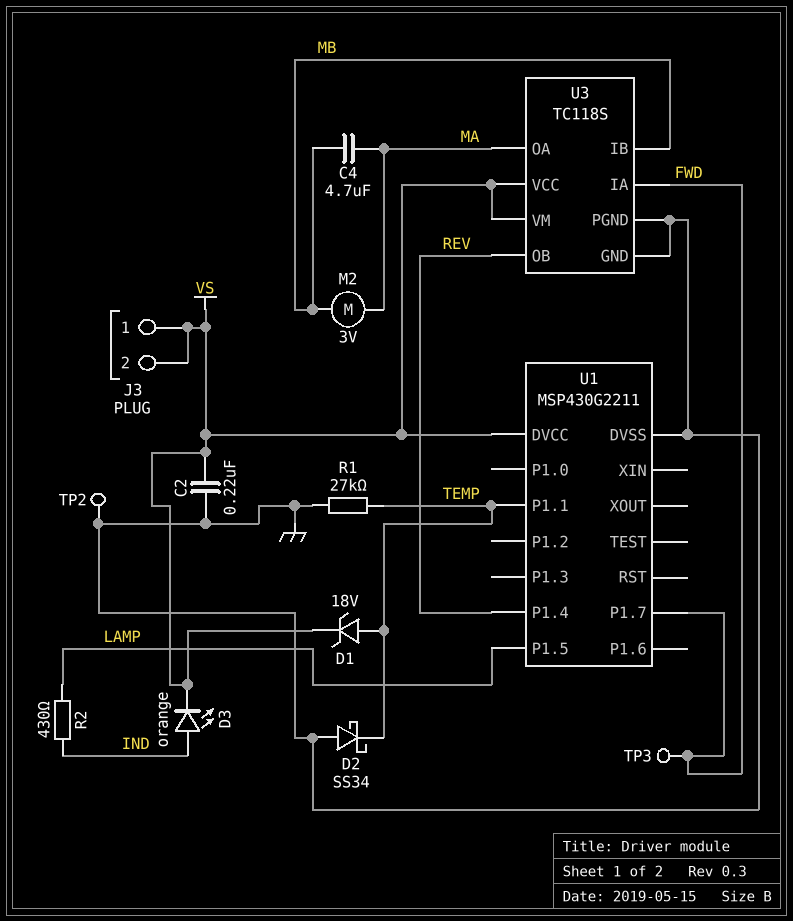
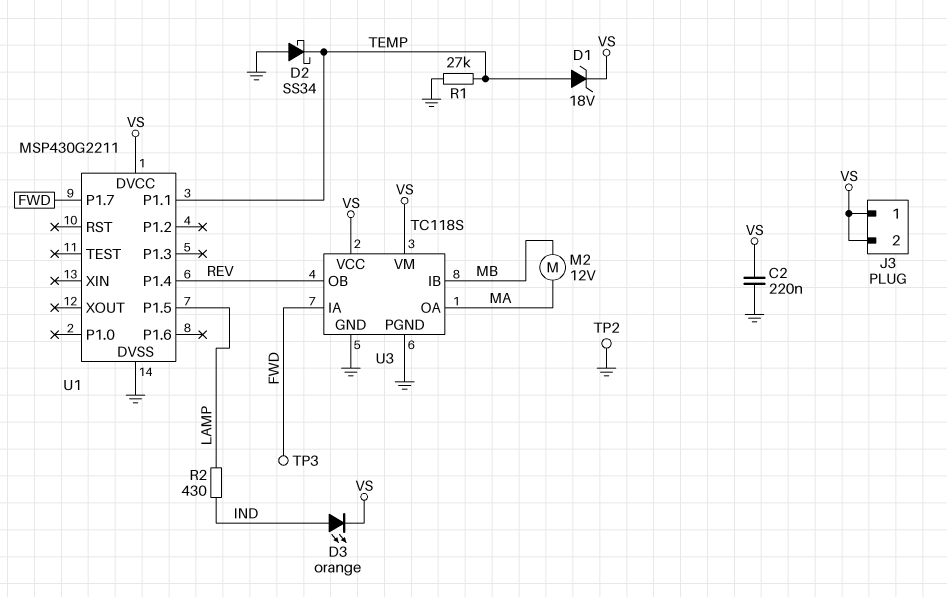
C4: 4.7uF (MA, MB) -> none
M2: motor 3V (MA, MB) -> motor 12V (MA, MB)

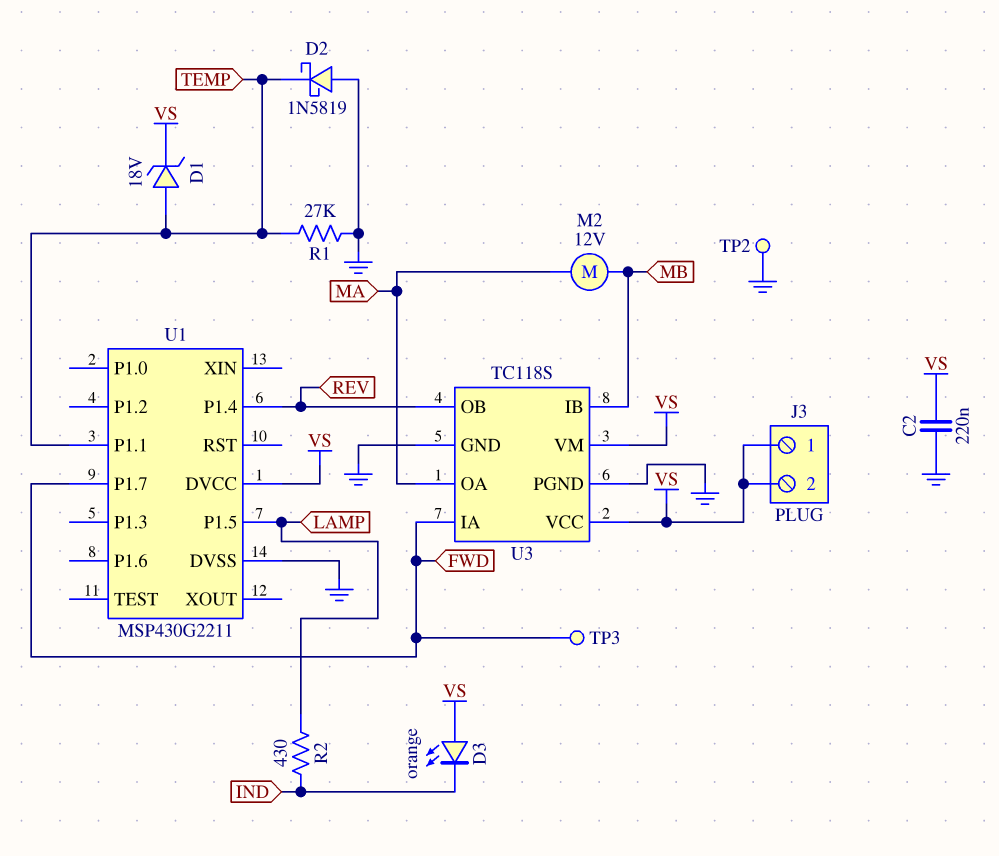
D2: schottky SS34 (A GND, K TEMP) -> schottky 1N5819 (A GND, K TEMP)
D3: LED orange (A IND, K VS) -> LED orange (A VS, K IND)

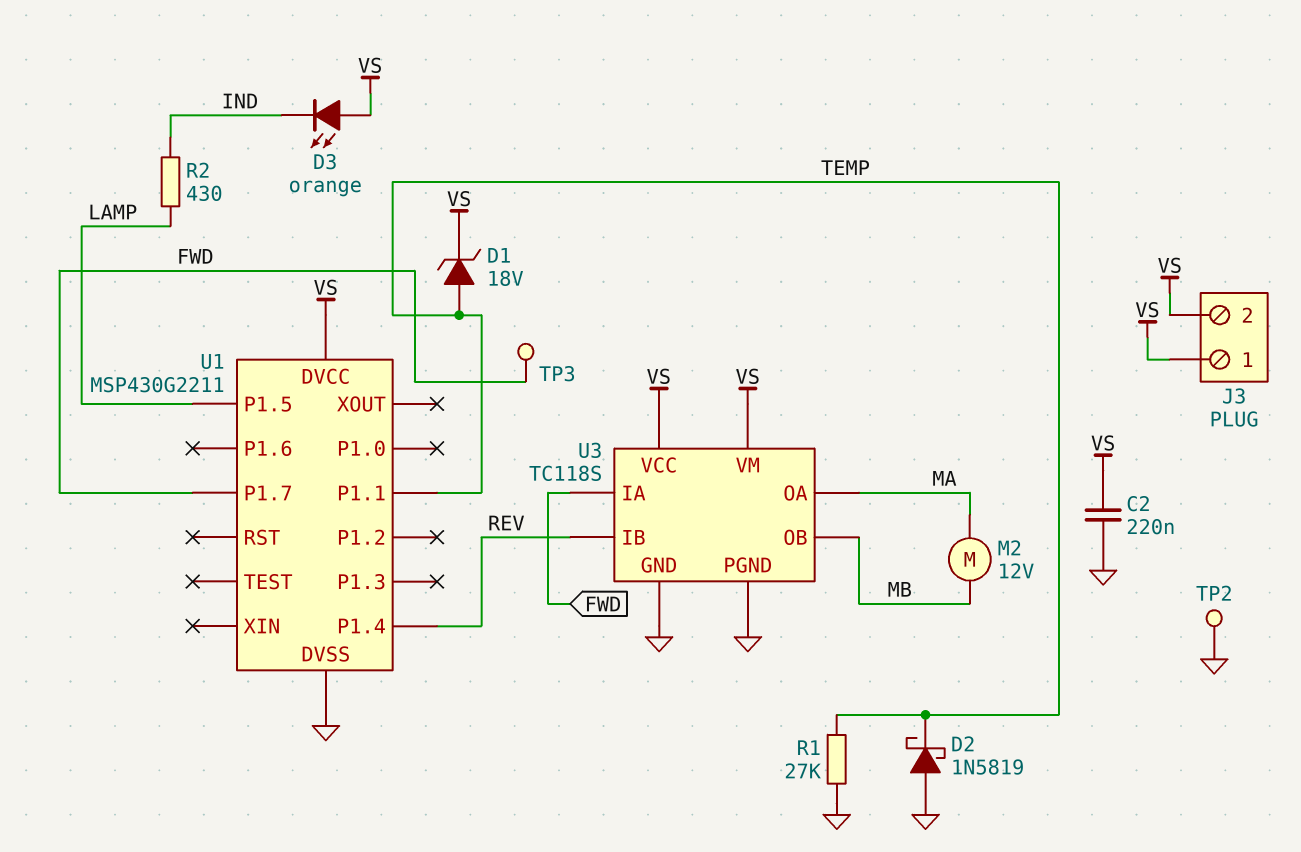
U3 pin IB: MB -> REV
U3 pin OB: REV -> MB

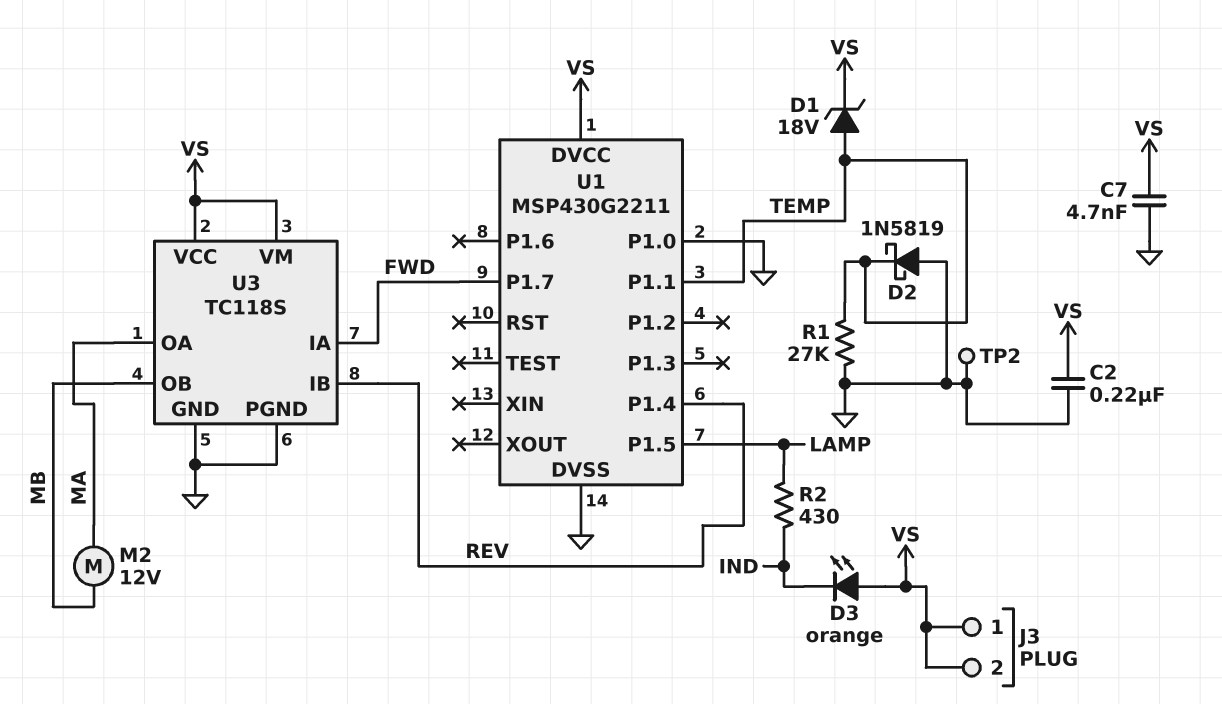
C7: none -> 4.7nF (GND, VS)
TP3: test point (FWD) -> none
U1 pin P1.0: none -> GND

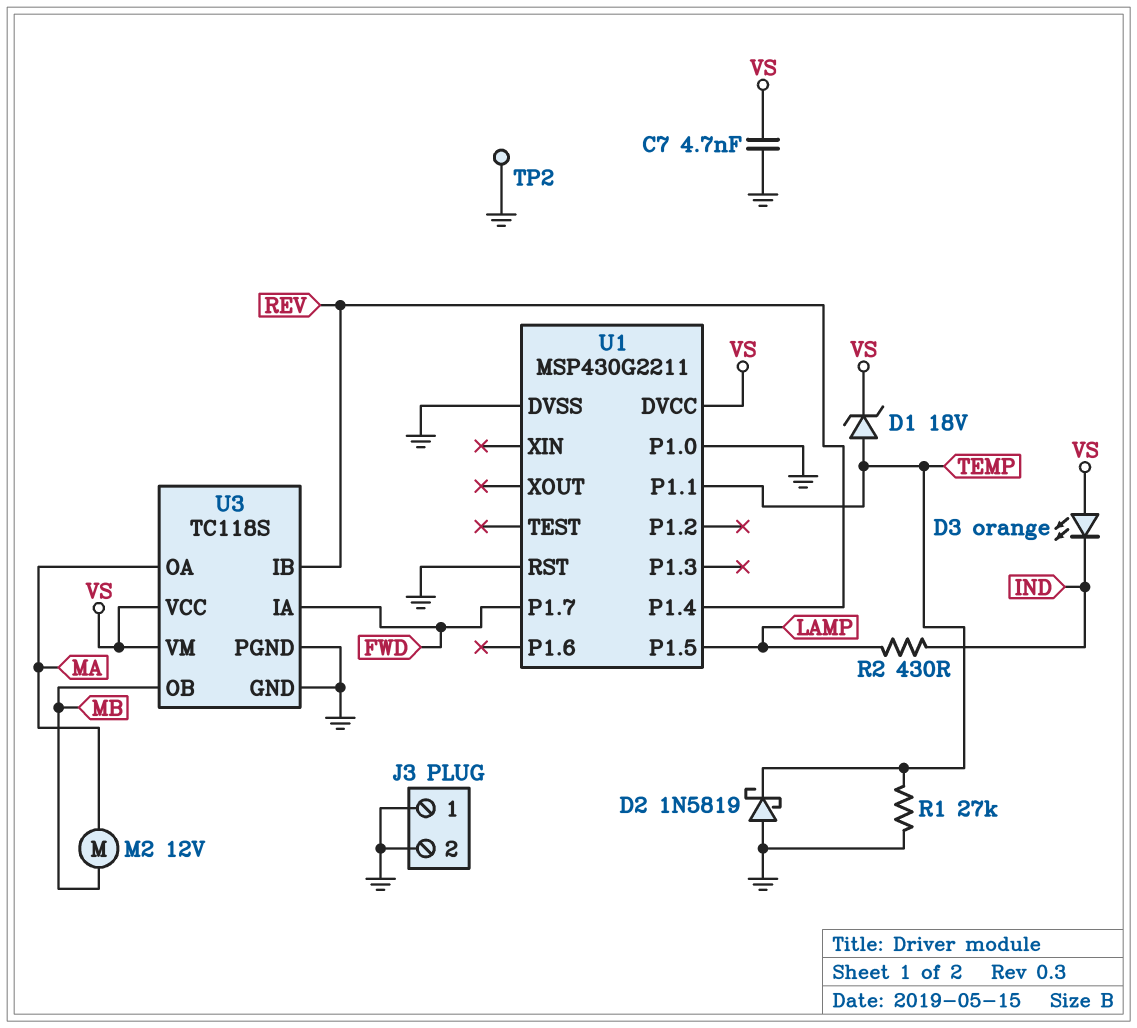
C2: 220nF (GND, VS) -> none
J3 pin 1: VS -> GND
J3 pin 2: VS -> GND
U1 pin RST: none -> GND

